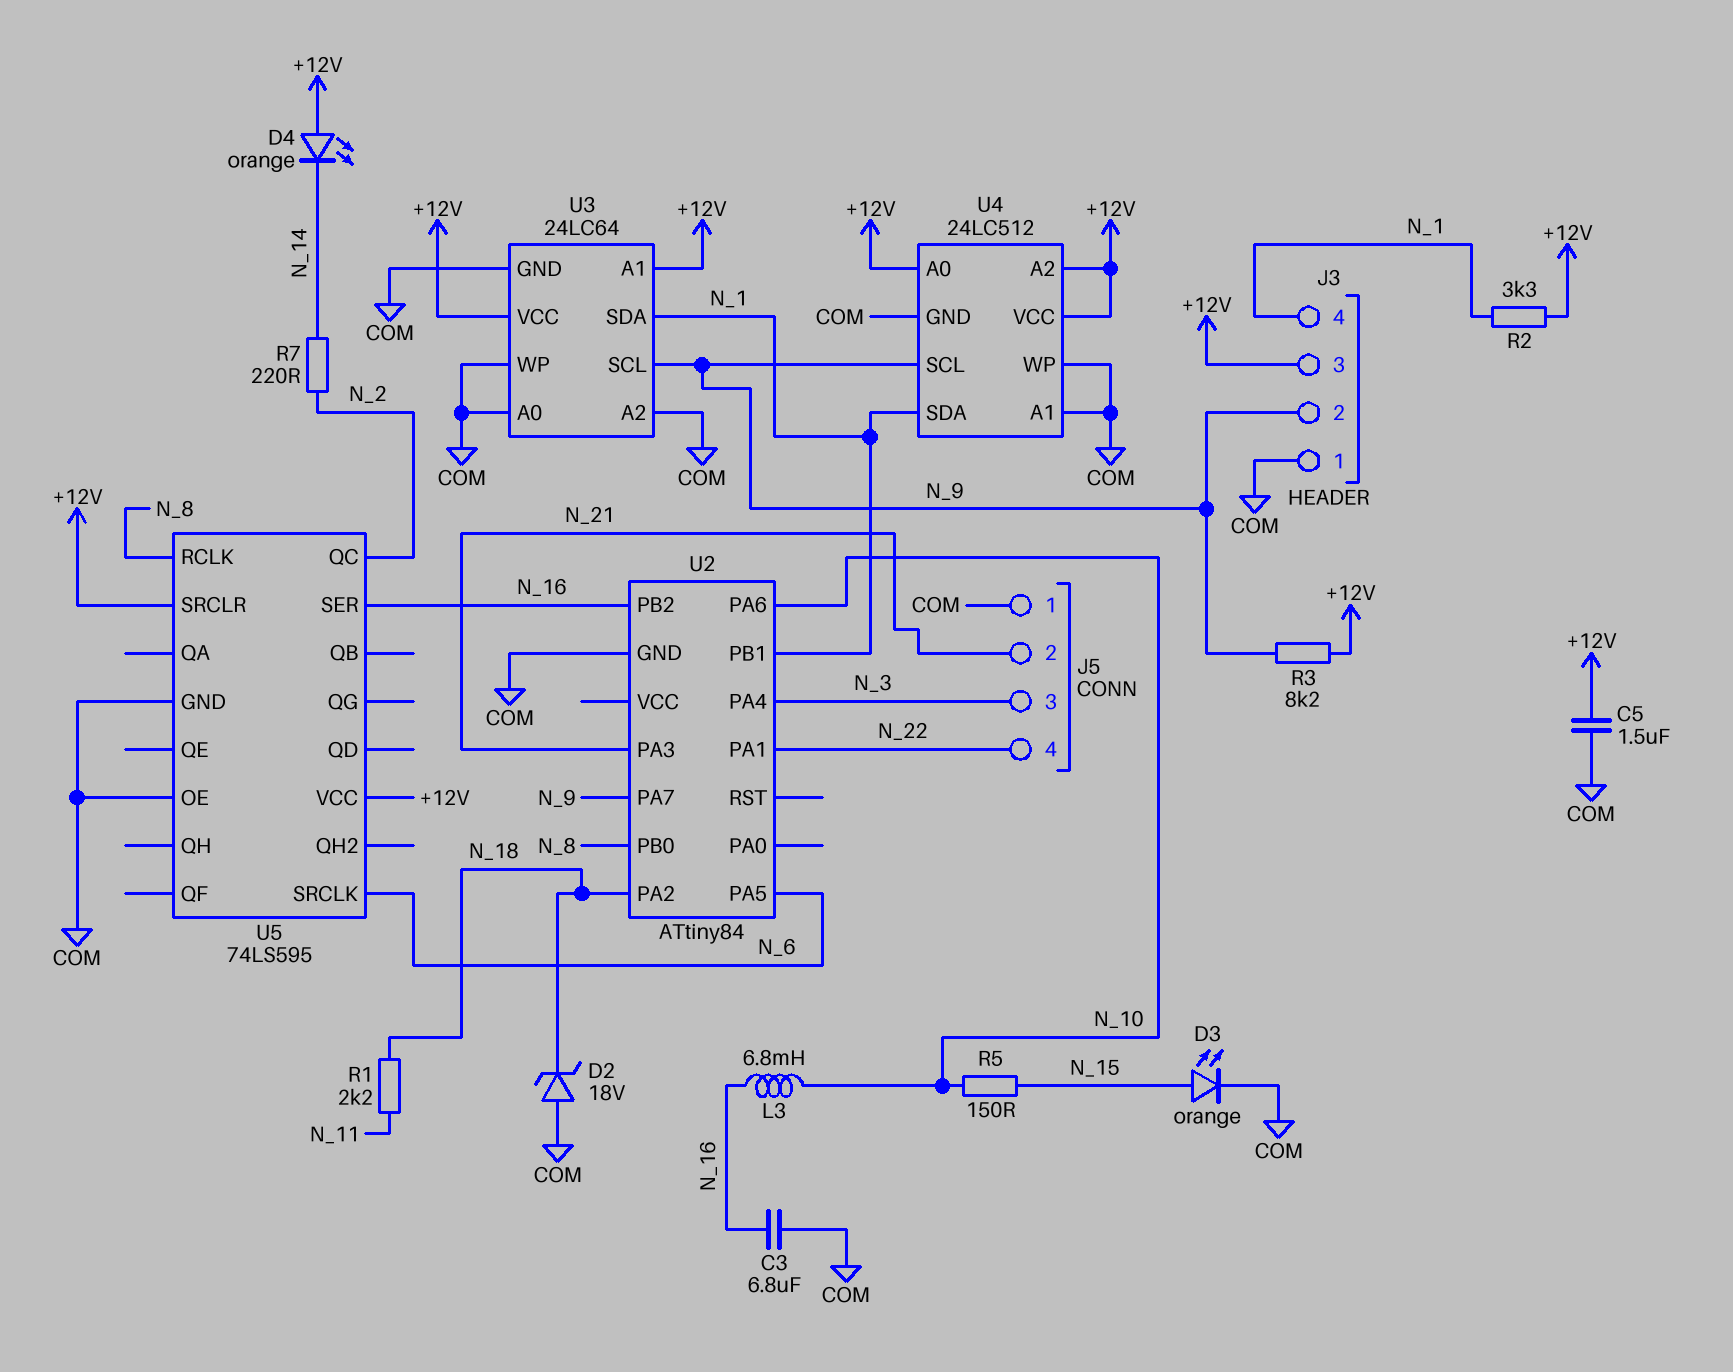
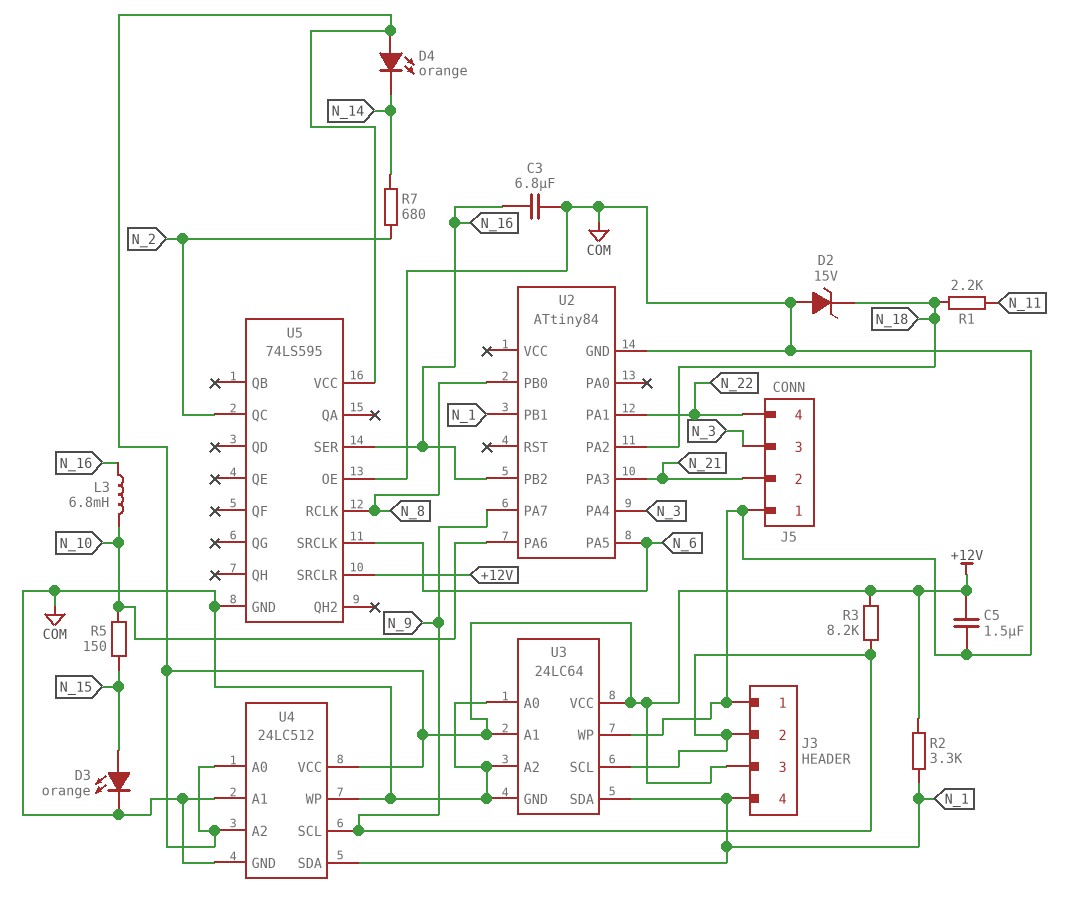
D2: zener 18V (A COM, K N_18) -> zener 15V (A COM, K N_18)
R7: 220 (N_2, N_14) -> 680 (N_2, N_14)

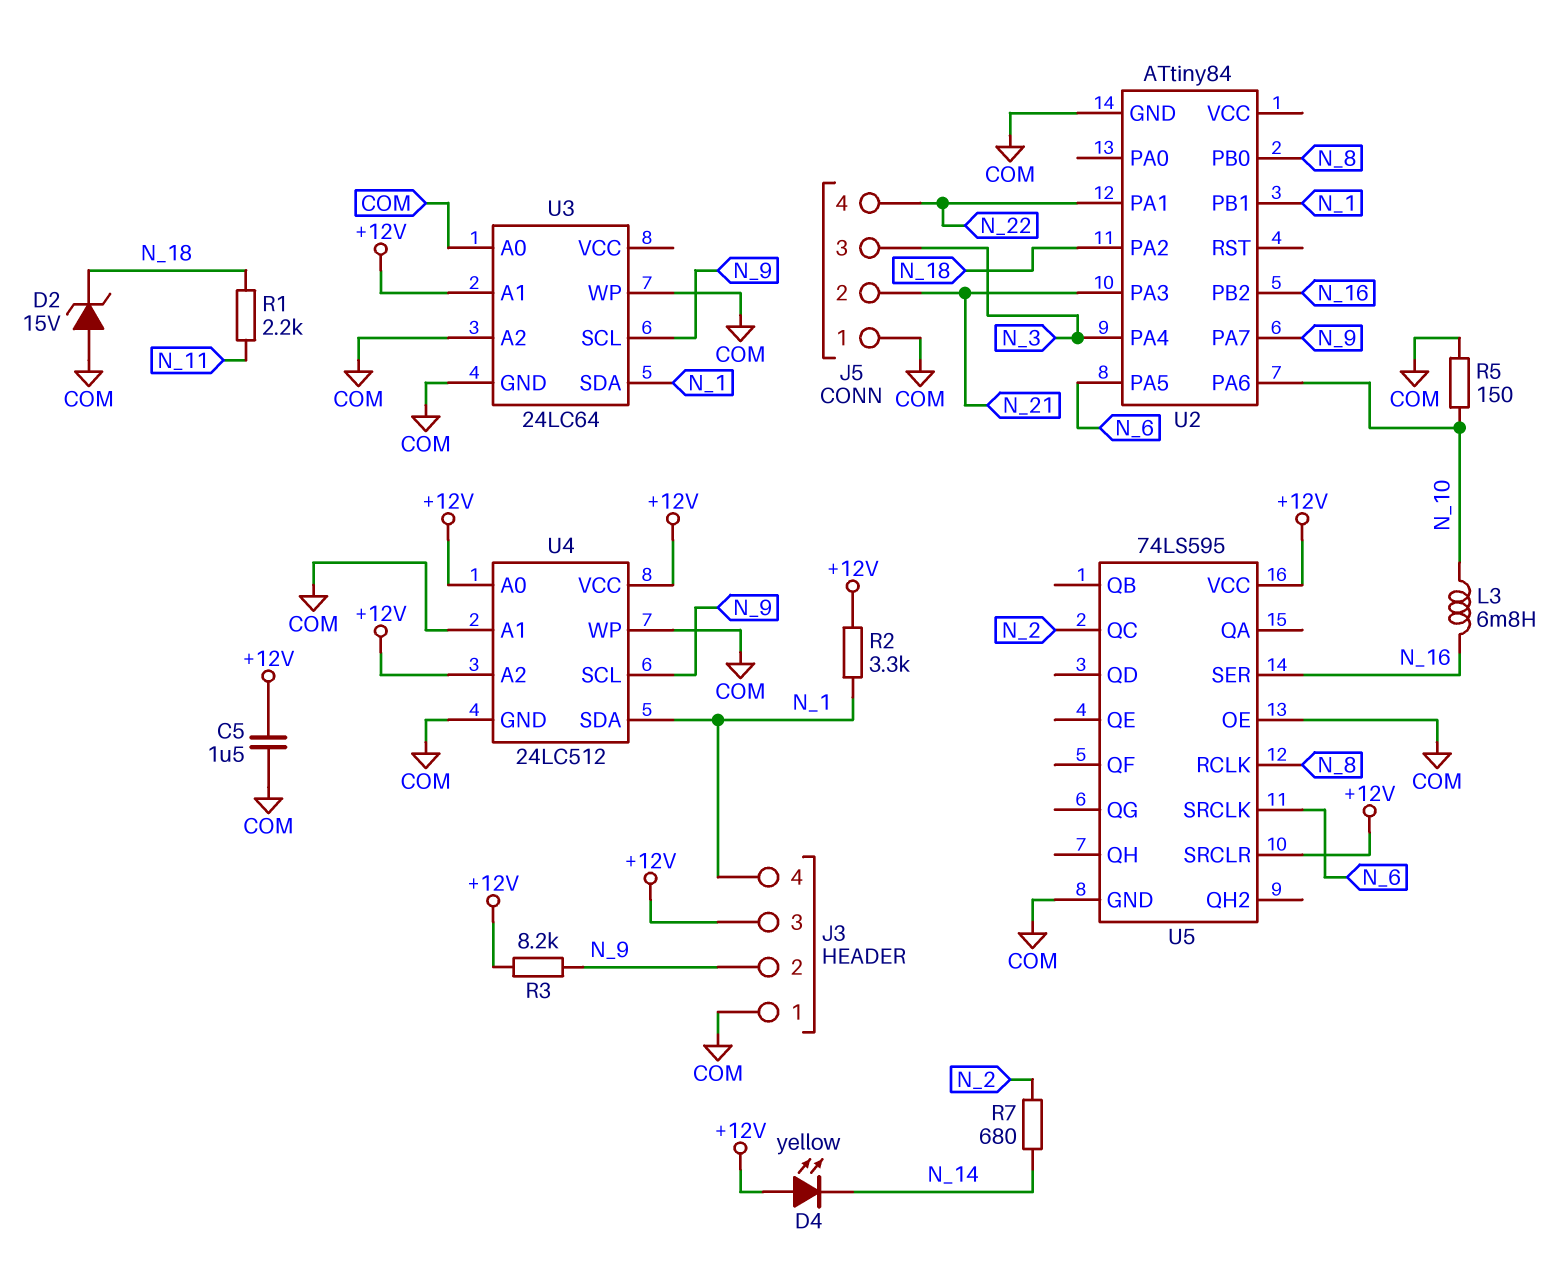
C3: 6.8uF (COM, N_16) -> none
D3: LED orange (A N_15, K COM) -> none
D4: LED orange (A +12V, K N_14) -> LED yellow (A +12V, K N_14)
R5: 150 (N_10, N_15) -> 150 (COM, N_10)
U3 pin VCC: +12V -> none

